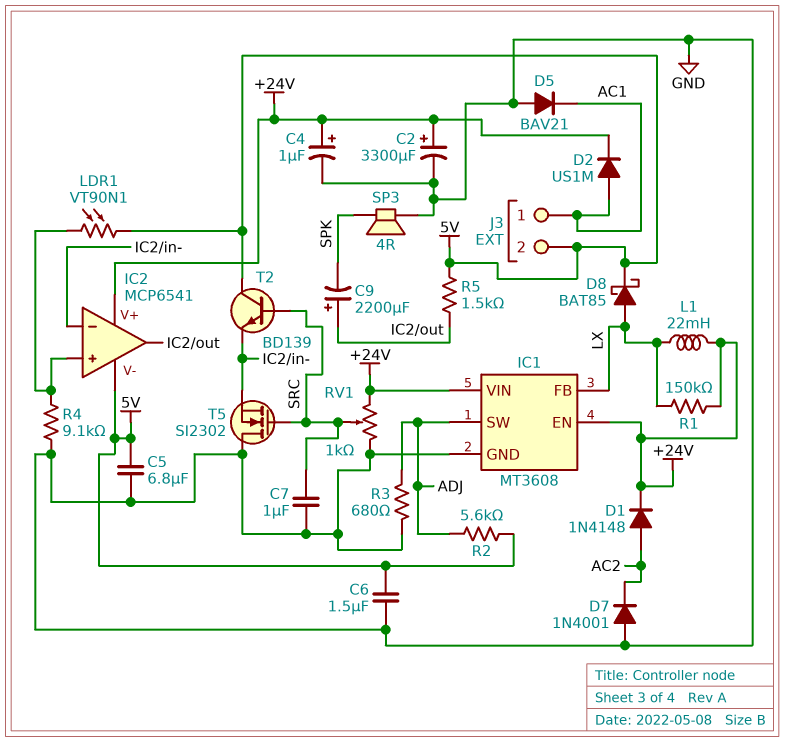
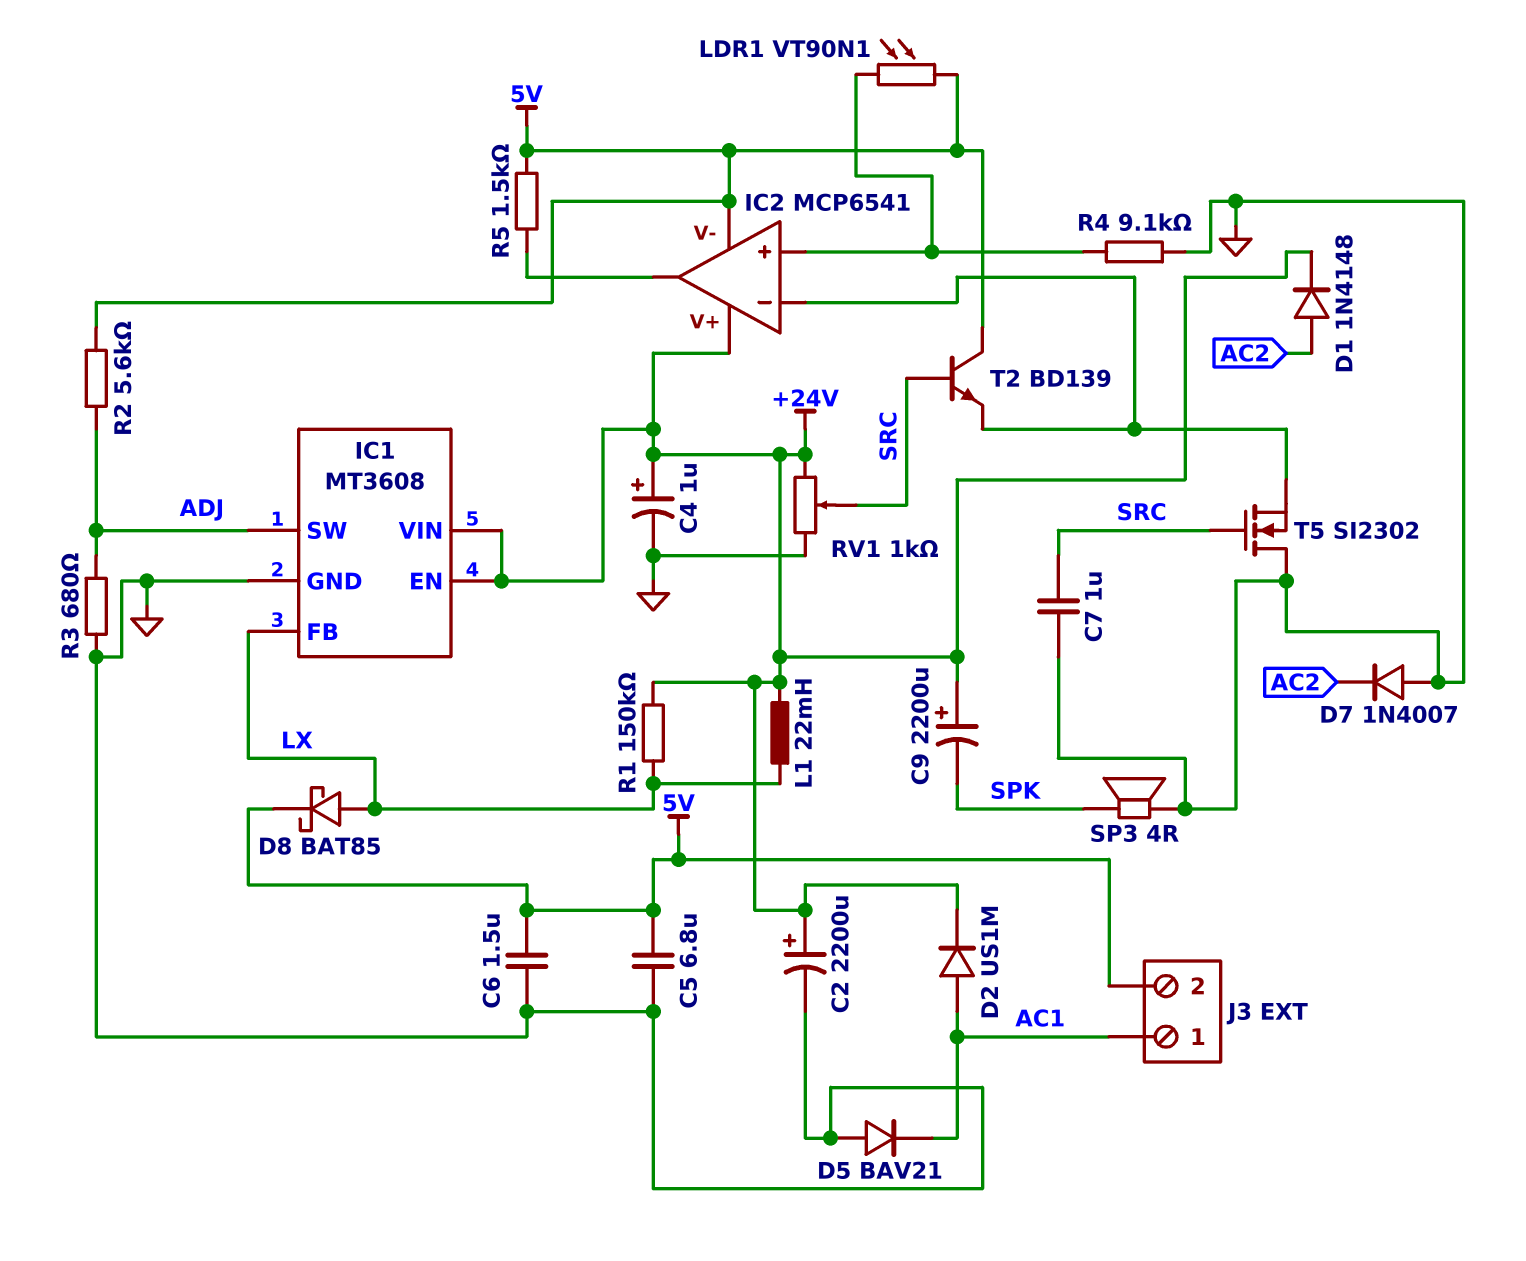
C2: 3300uF (plus +24V, minus GND) -> 2200uF (plus +24V, minus GND)
C9: 2200uF (plus IC2/out, minus SPK) -> 2200uF (plus +24V, minus SPK)
D7: diode 1N4001 (A GND, K AC2) -> diode 1N4007 (A GND, K AC2)

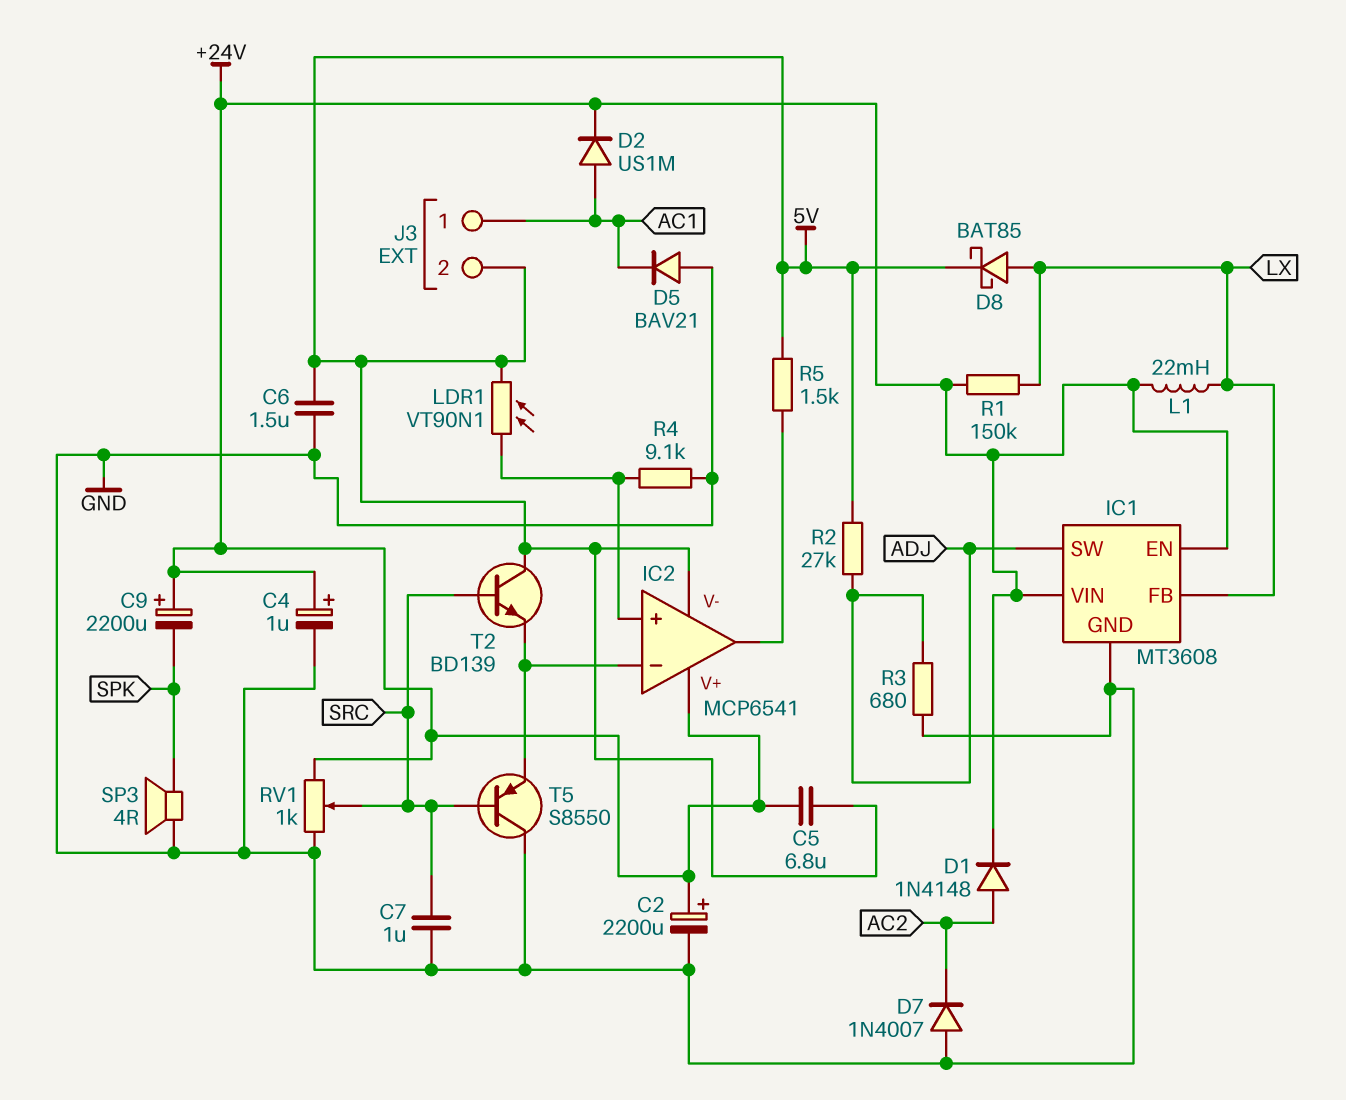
C5: 6.8uF (5V, GND) -> 6.8uF (+24V, 5V)
R2: 5.6k (5V, ADJ) -> 27k (5V, ADJ)
T5: NMOS SI2302 (G SRC, D GND, S IC2/in-) -> PNP S8550 (B SRC, C GND, E IC2/in-)

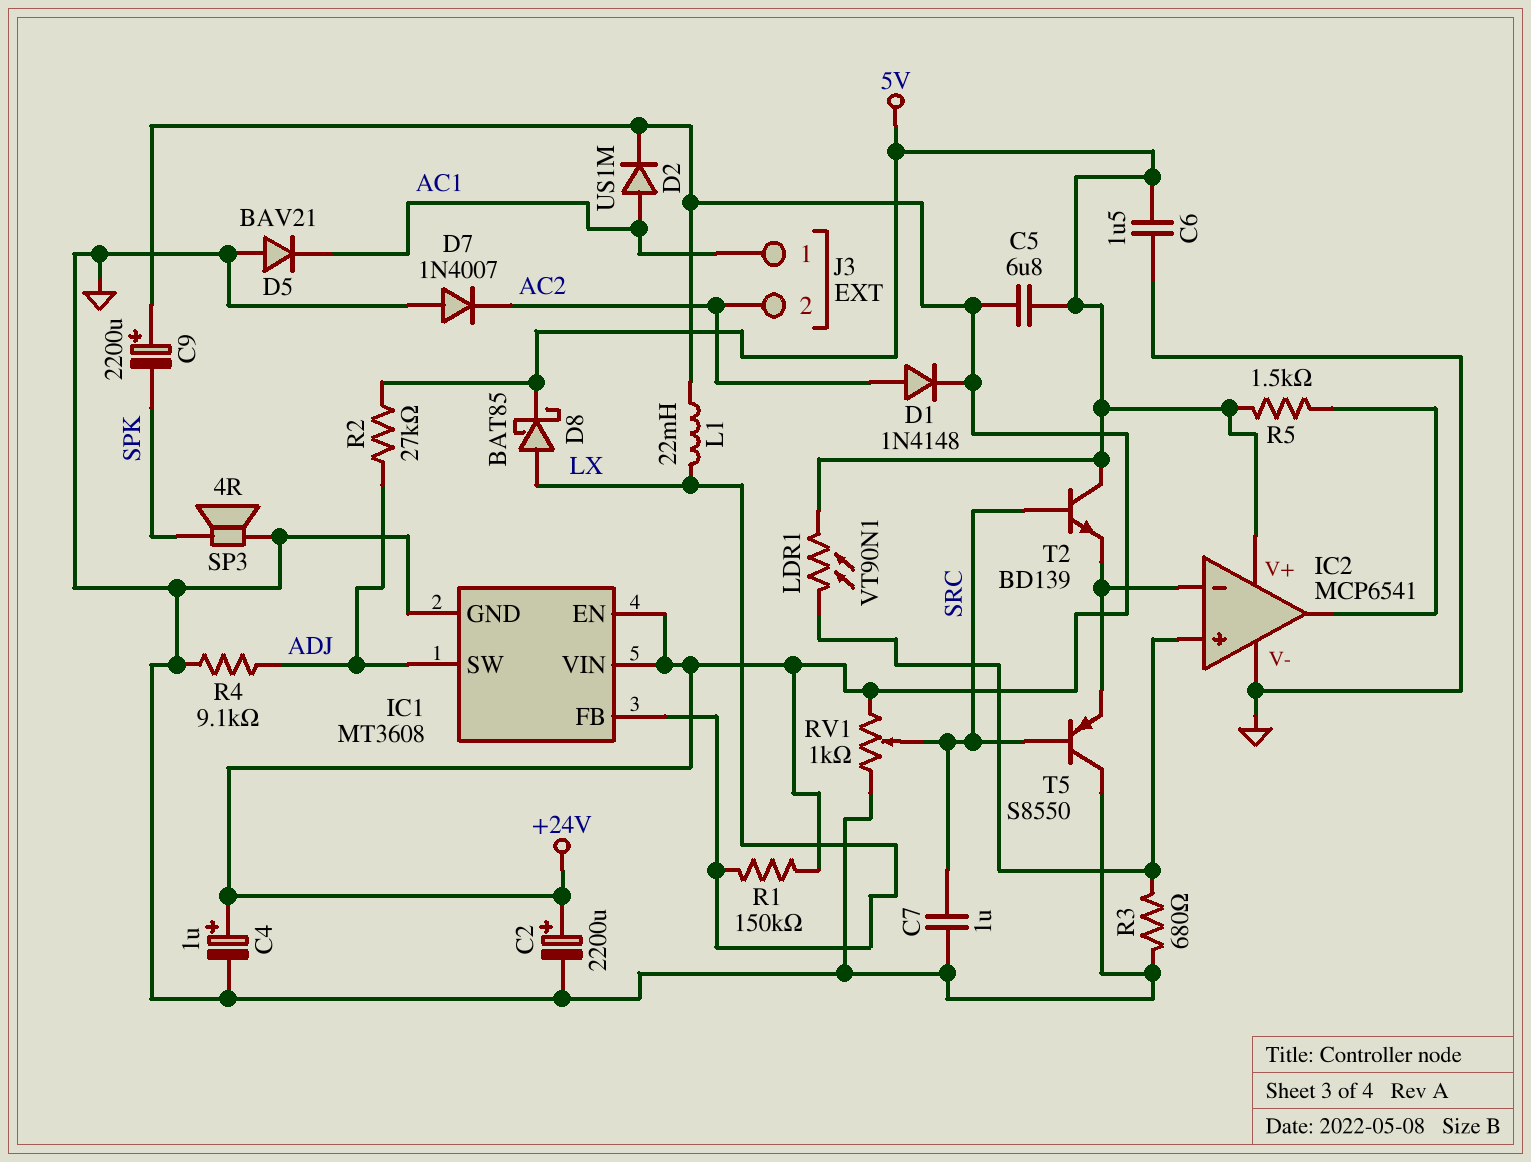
IC2 pin V+: +24V -> 5V
IC2 pin V-: 5V -> GND
J3 pin 2: 5V -> AC2
R3: 680 (ADJ, GND) -> 680 (GND, IC2/in+)
R4: 9.1k (GND, IC2/in+) -> 9.1k (ADJ, GND)

